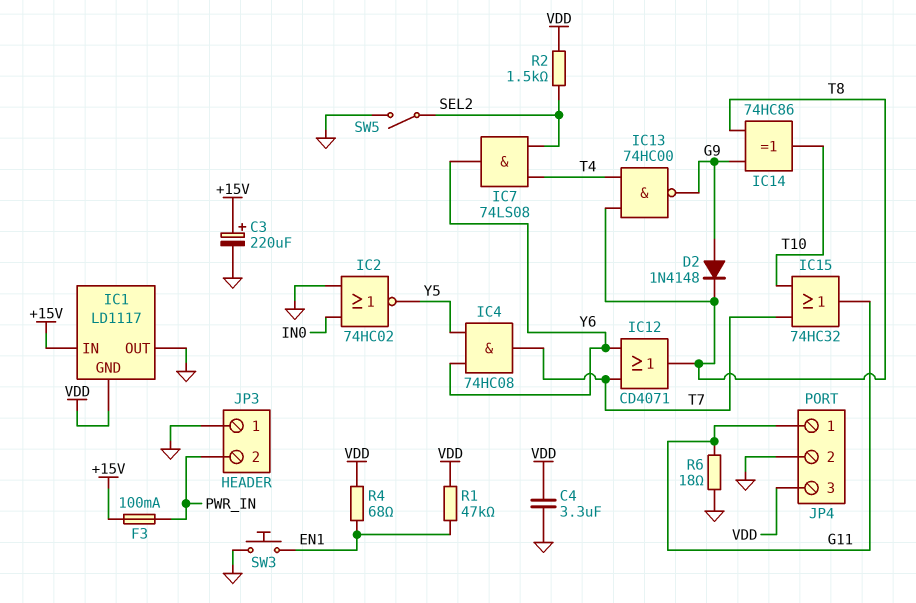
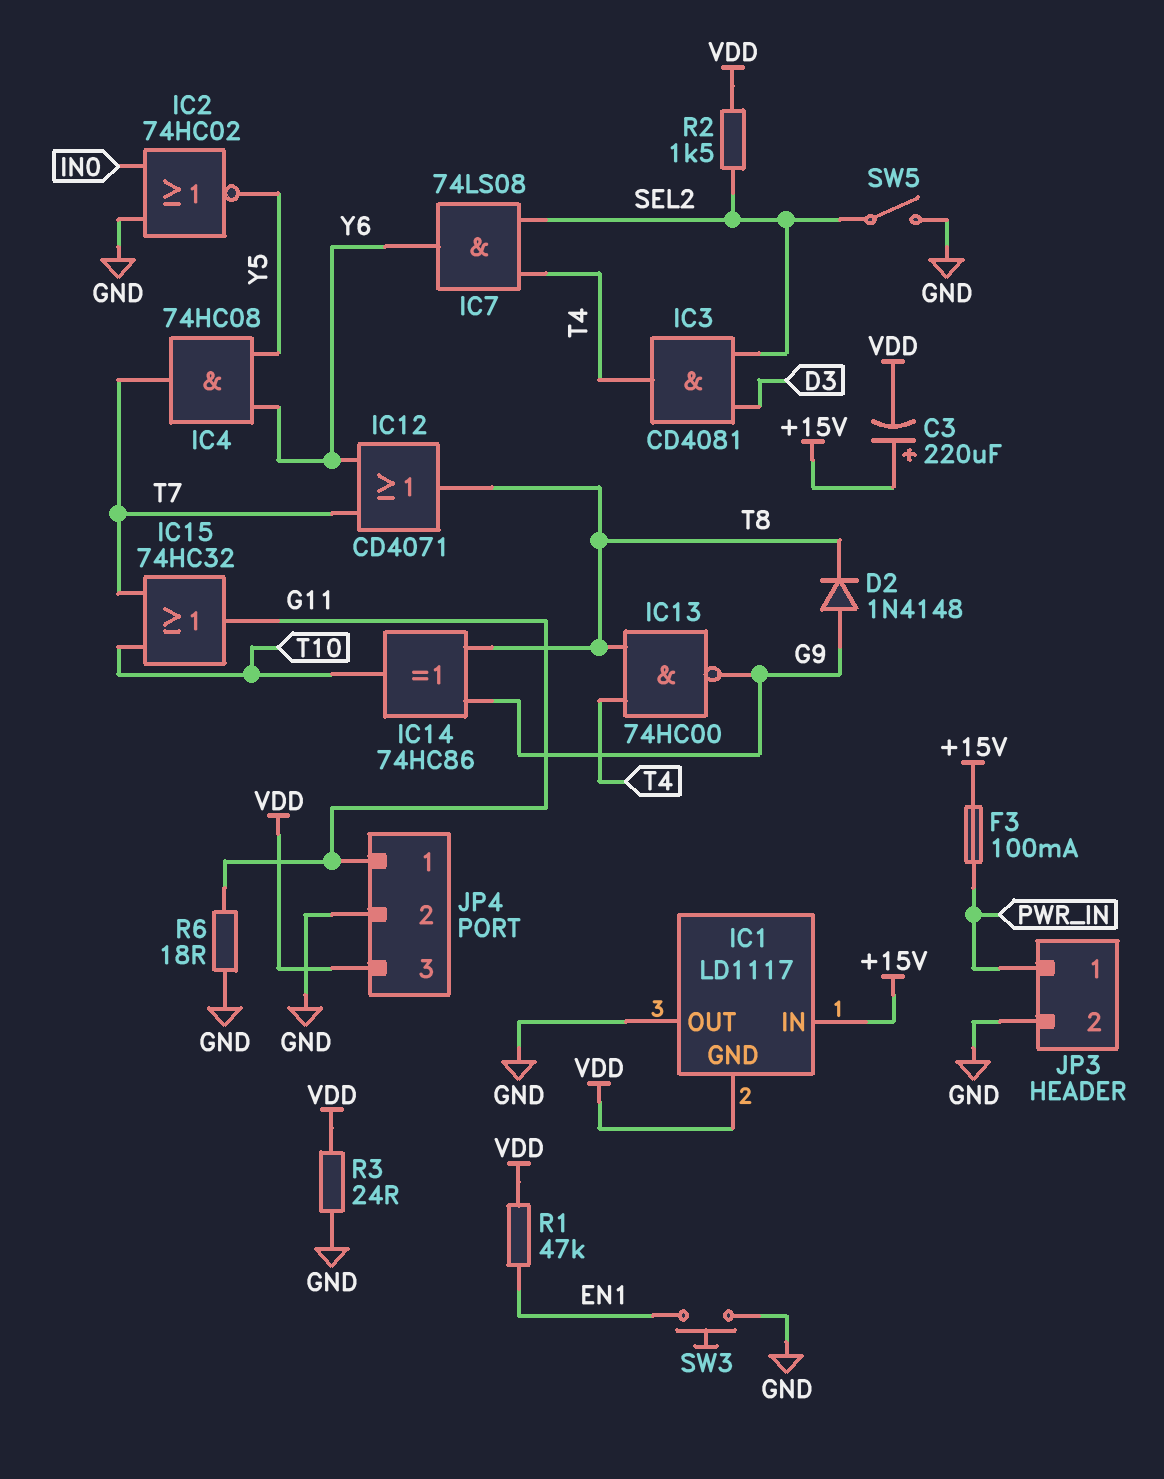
C3: 220uF (plus +15V, minus GND) -> 220uF (plus +15V, minus VDD)
C4: 3.3uF (GND, VDD) -> none
IC3: none -> AND CD4081 (in D3, in SEL2, out T4)
JP3 pin 1: GND -> PWR_IN
JP3 pin 2: PWR_IN -> GND
R3: none -> 24 (GND, VDD)
R4: 68 (EN1, VDD) -> none

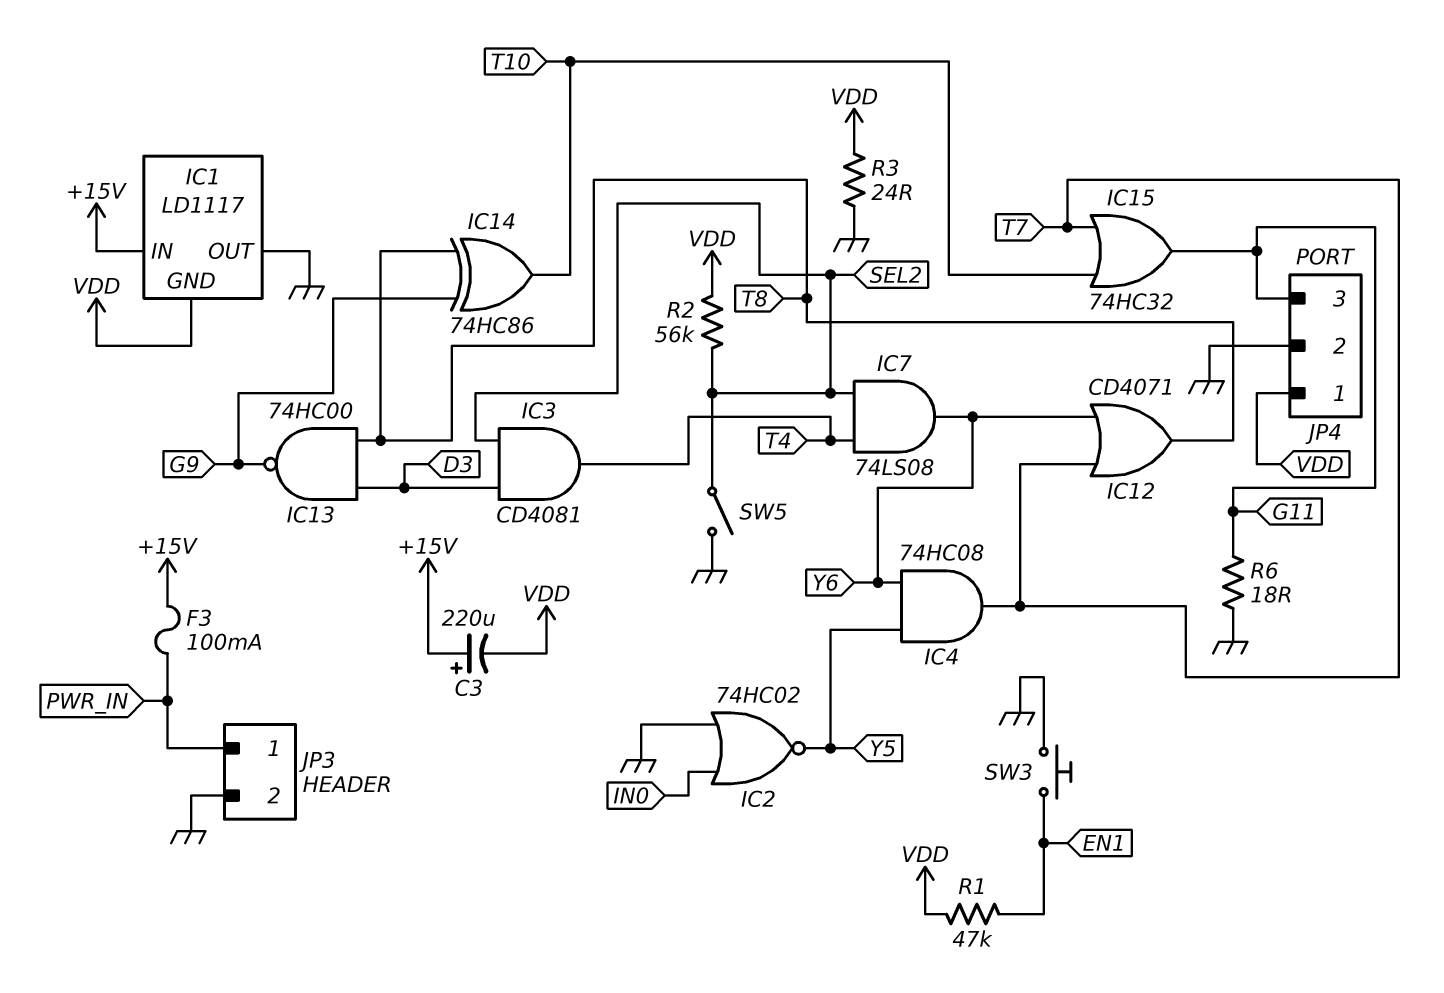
D2: diode 1N4148 (A G9, K T8) -> none
IC13: NAND 74HC00 (in T4, in T8, out G9) -> NAND 74HC00 (in D3, in T8, out G9)
JP4 pin 1: G11 -> VDD
JP4 pin 3: VDD -> G11
R2: 1.5k (SEL2, VDD) -> 56k (SEL2, VDD)

